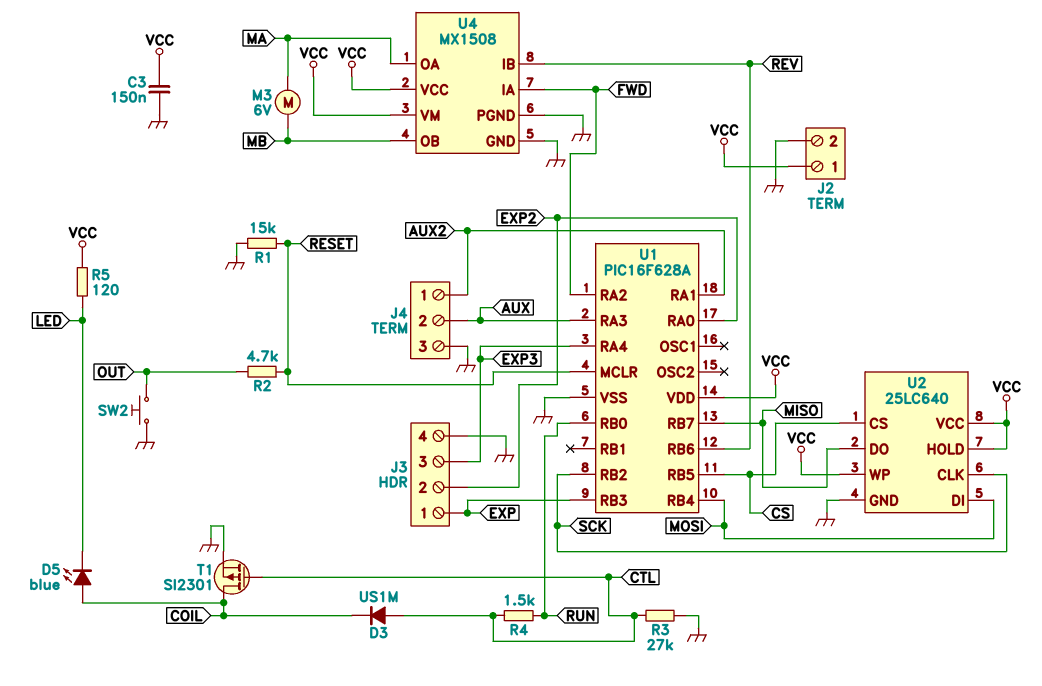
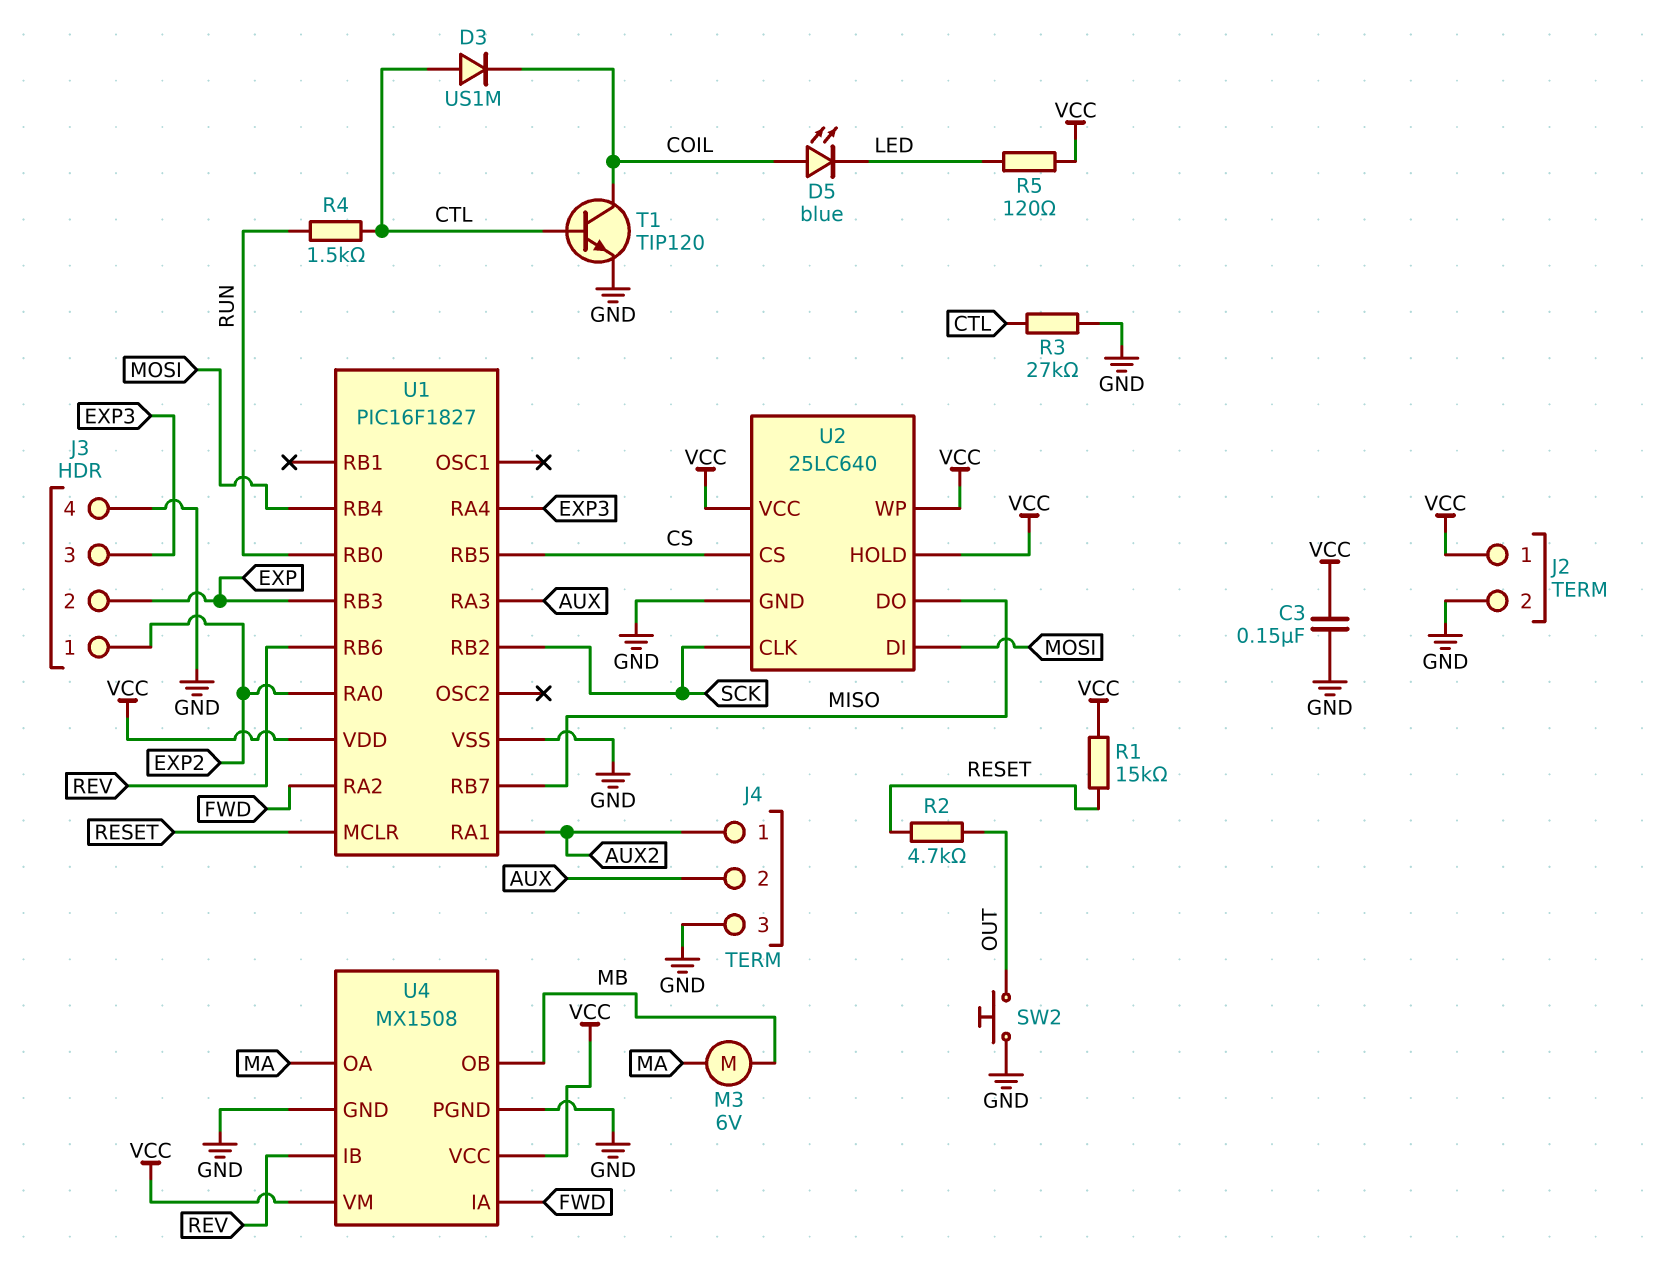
J3 pin 1: EXP -> EXP2
J3 pin 2: EXP2 -> EXP
R1: 15k (GND, RESET) -> 15k (RESET, VCC)
T1: PMOS SI2301 (G CTL, D COIL, S GND) -> NPN TIP120 (B CTL, C COIL, E GND)
U1: PIC16F628A -> PIC16F1827

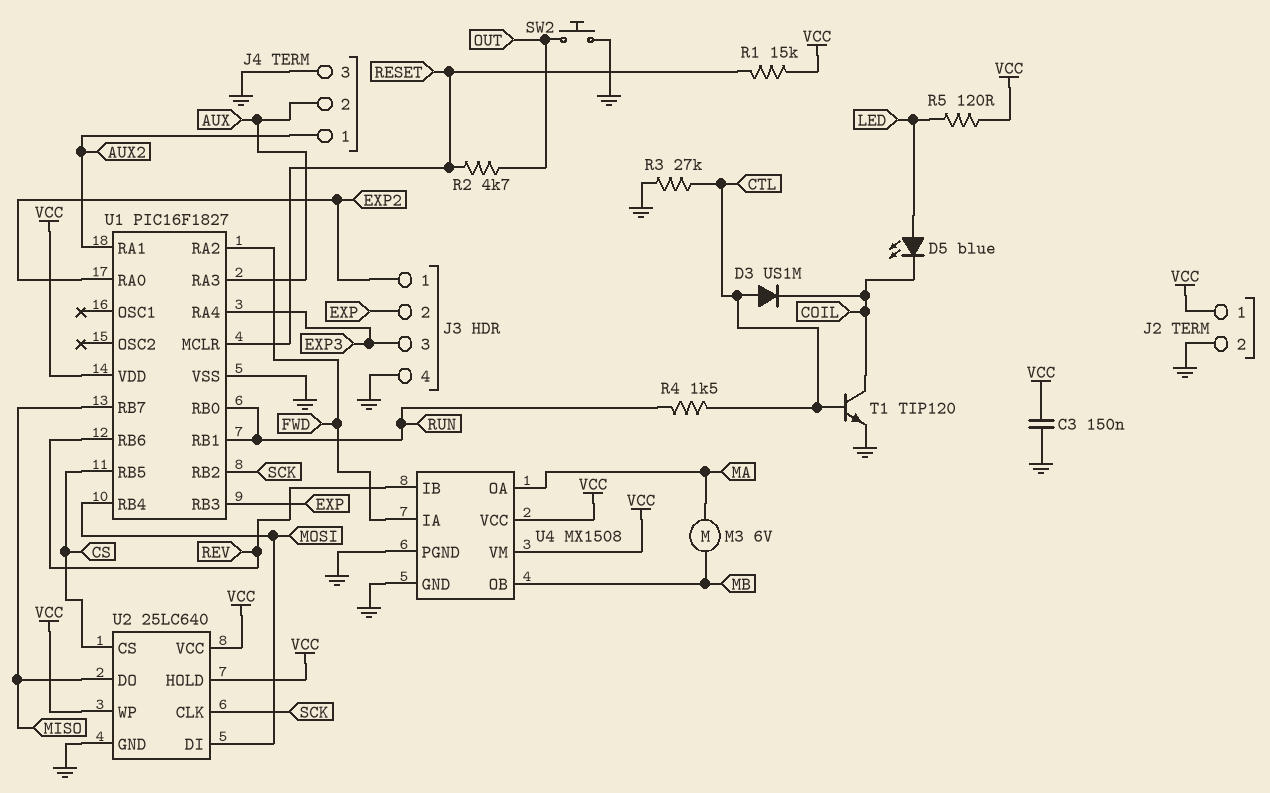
D5: LED blue (A COIL, K LED) -> LED blue (A LED, K COIL)
U1 pin RB1: none -> RUN

